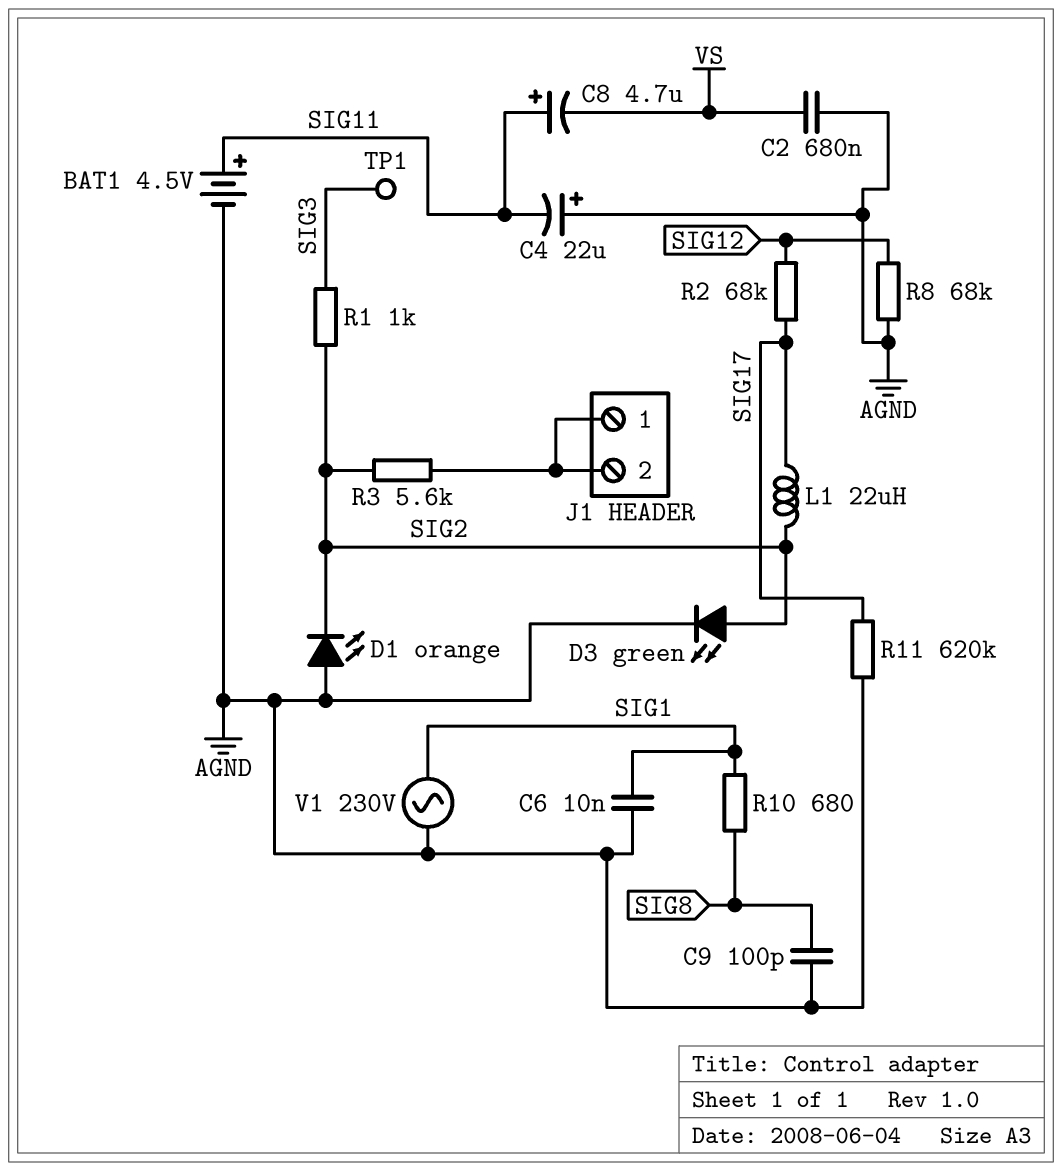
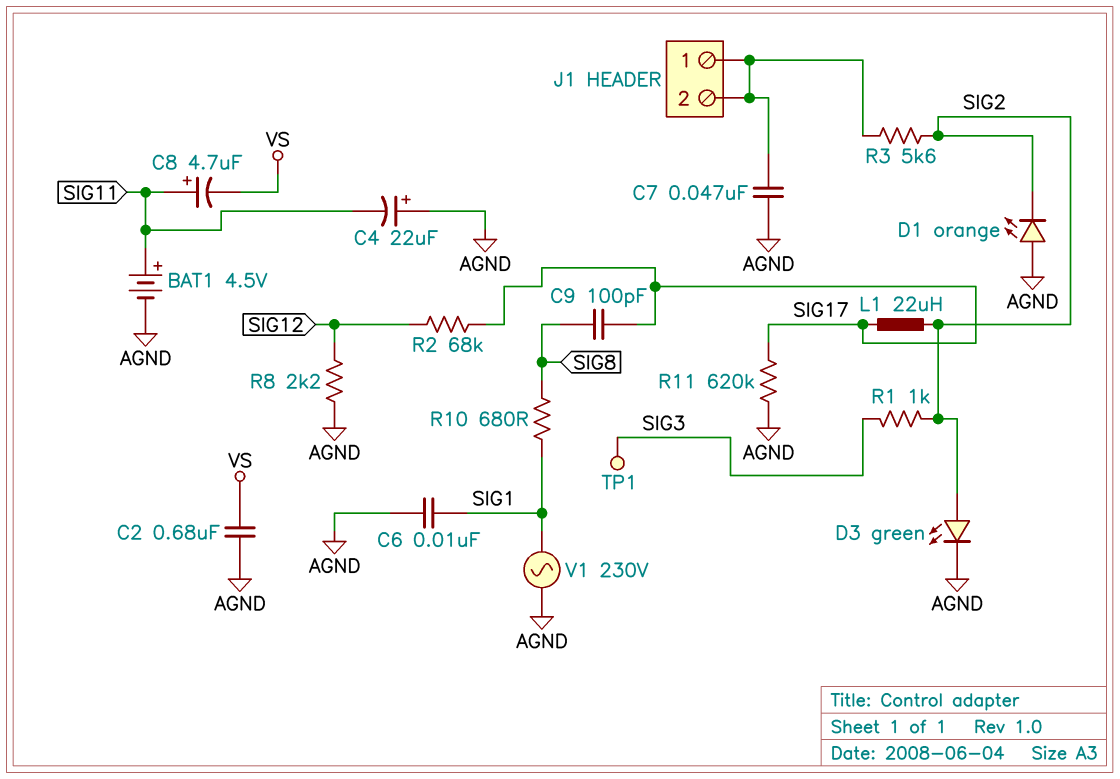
C7: none -> 47nF (AGND, J1/1)
C9: 100pF (AGND, SIG8) -> 100pF (SIG8, SIG17)
R8: 68k (AGND, SIG12) -> 2.2k (AGND, SIG12)

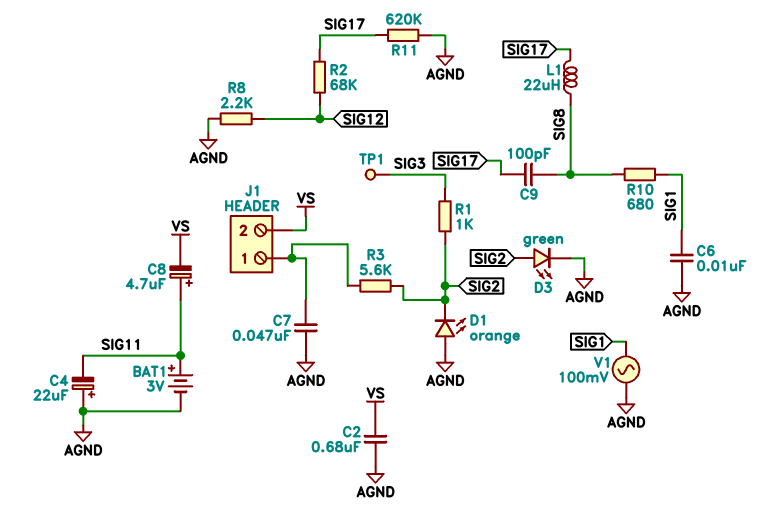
BAT1: 4.5V (plus SIG11, minus AGND) -> 3V (plus SIG11, minus AGND)
J1 pin 2: J1/1 -> VS
L1: 22uH (SIG2, SIG17) -> 22uH (SIG8, SIG17)
V1: AC 230V (AGND, SIG1) -> AC 100mV (AGND, SIG1)

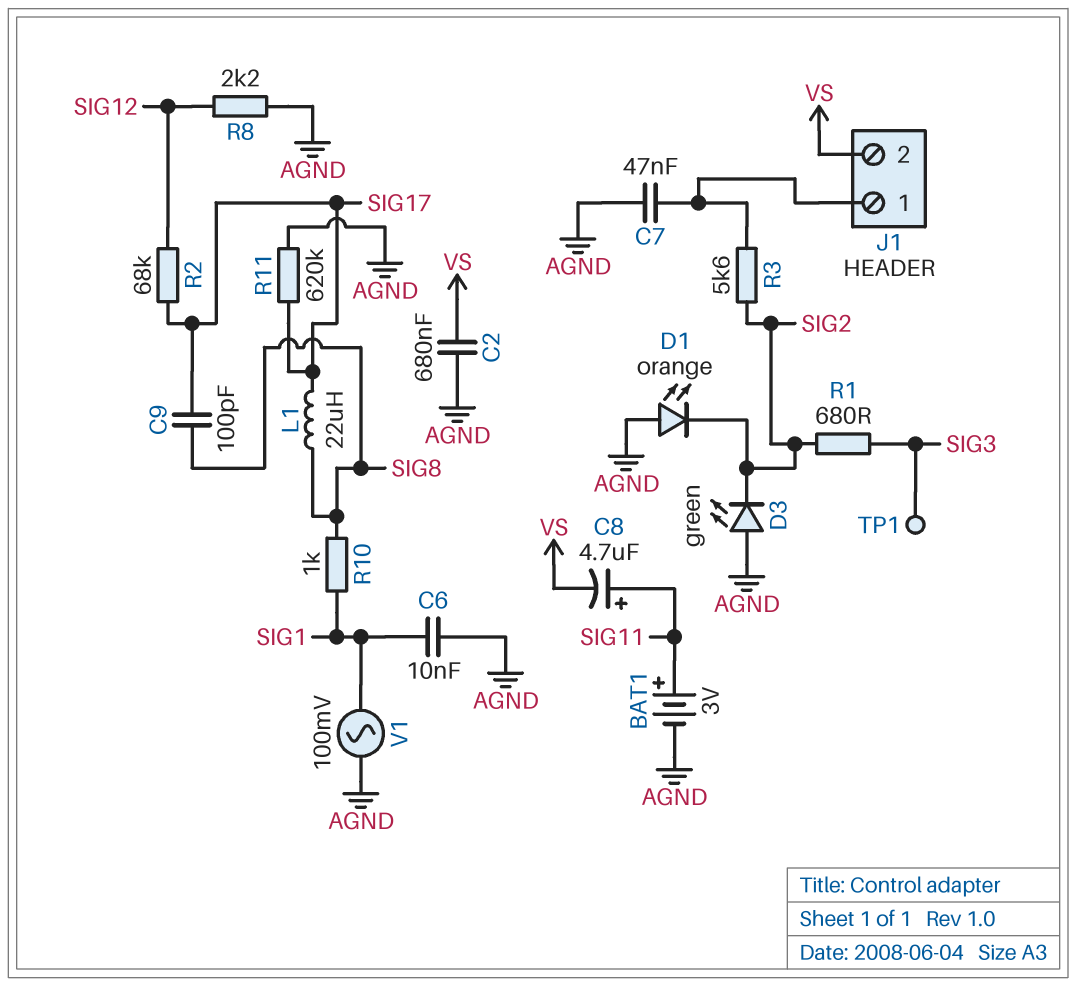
C4: 22uF (plus AGND, minus SIG11) -> none
D3: LED green (A SIG2, K AGND) -> LED green (A AGND, K SIG2)
R1: 1k (SIG2, SIG3) -> 680 (SIG2, SIG3)
R10: 680 (SIG1, SIG8) -> 1k (SIG1, SIG8)

